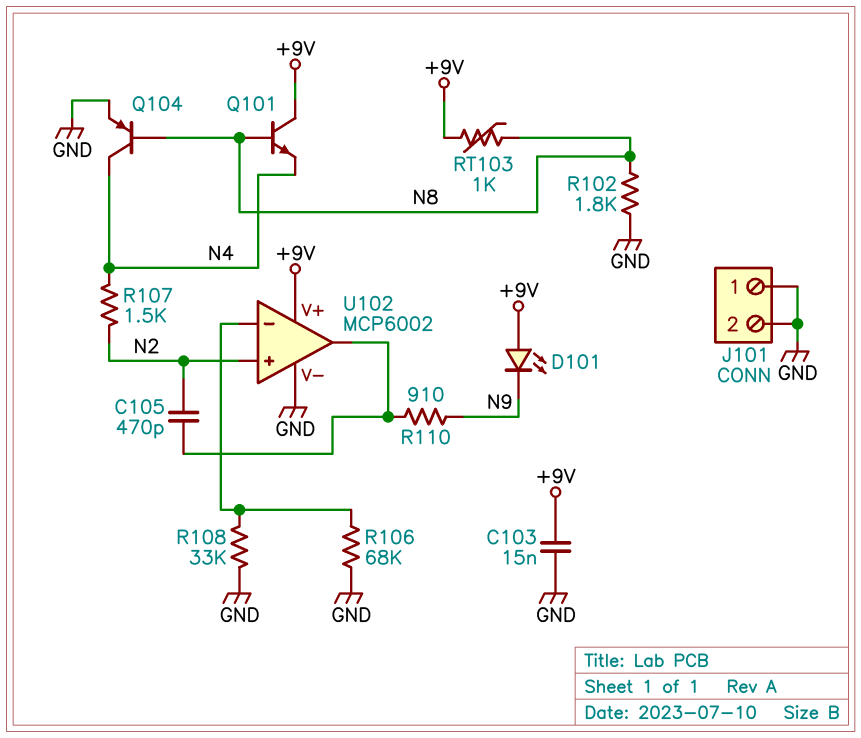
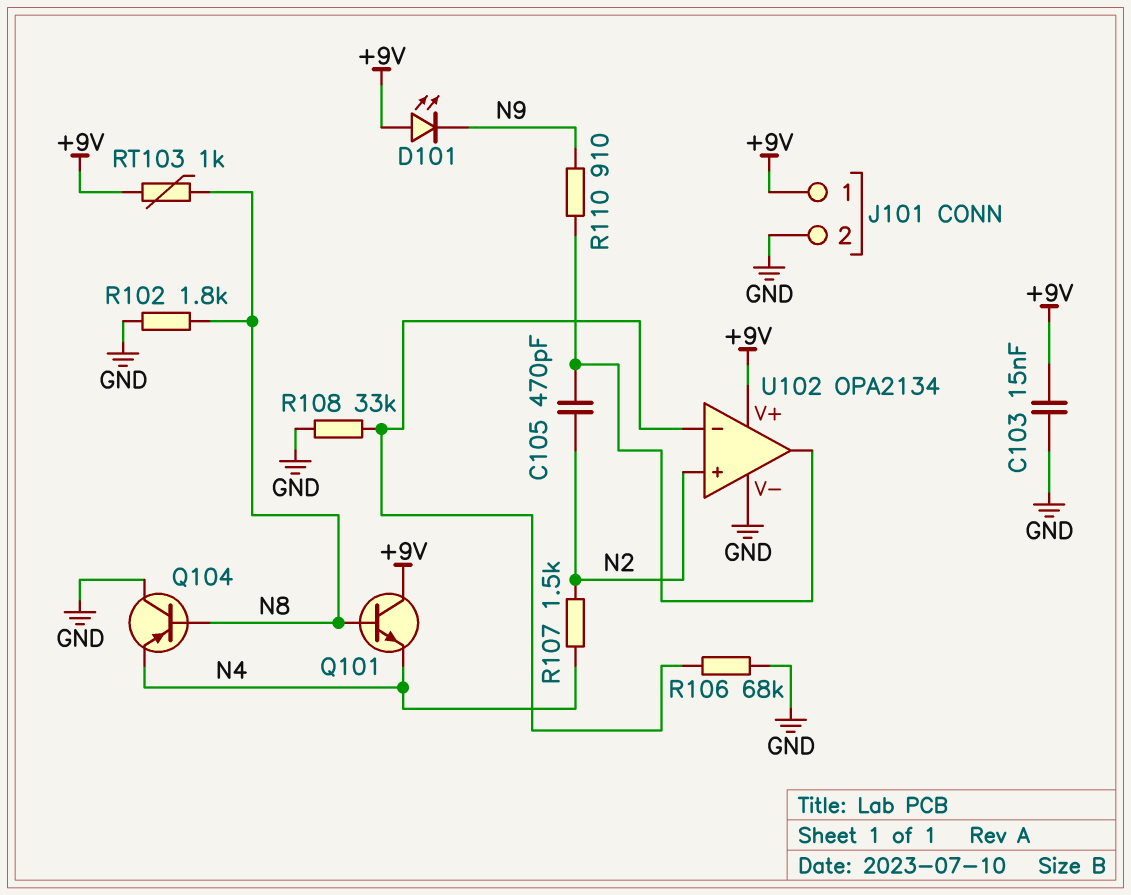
J101 pin 1: GND -> +9V
Q104: PNP (B N8, C N4, E GND) -> PNP (B N8, C GND, E N4)
U102: MCP6002 -> OPA2134

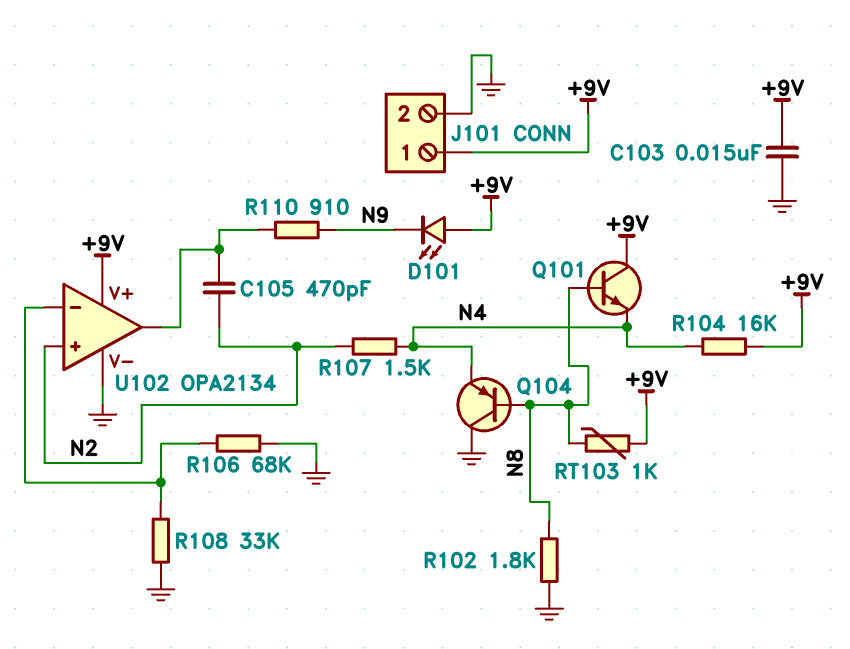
R104: none -> 16k (+9V, N4)

